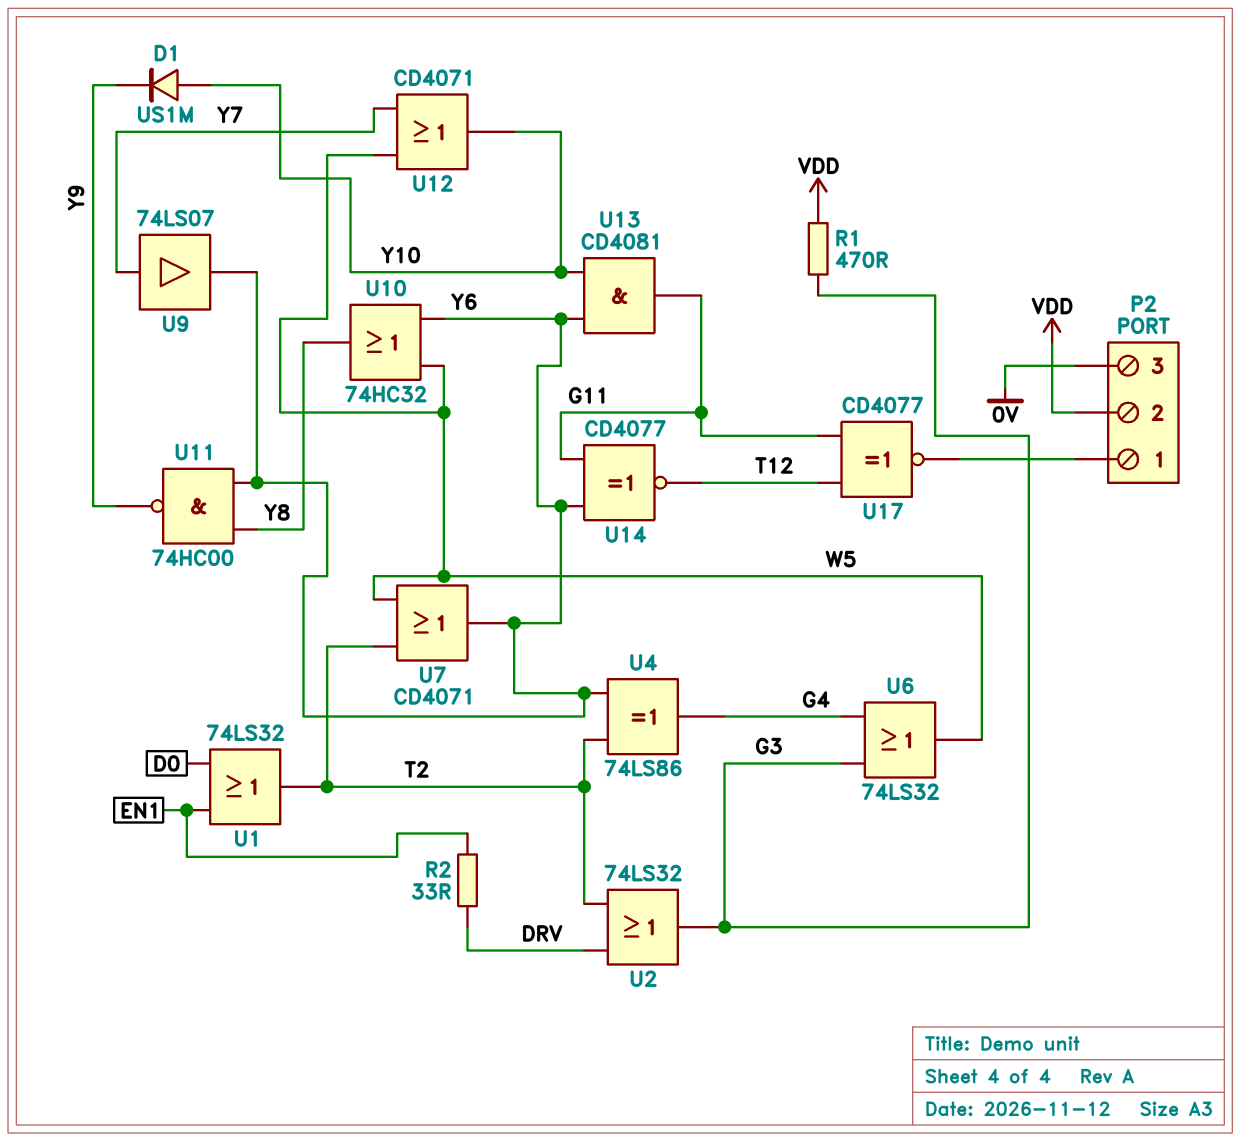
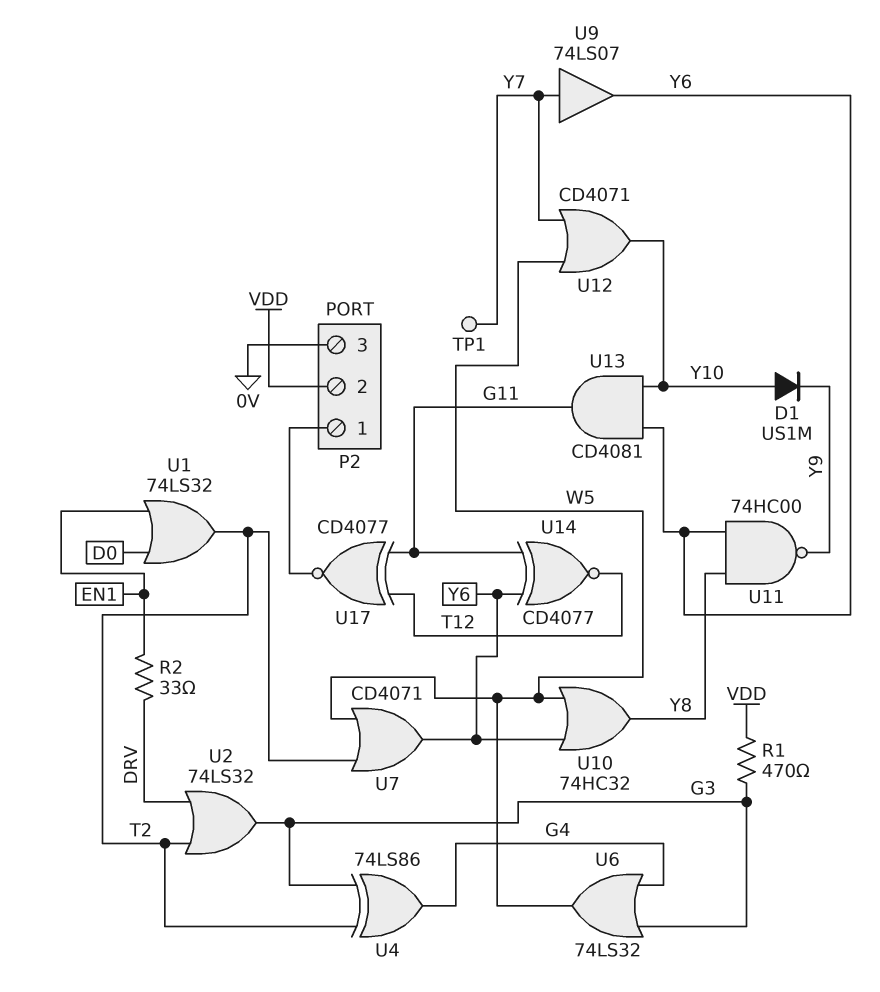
TP1: none -> test point (Y7)
U4: XOR 74LS86 (in T2, in Y6, out G4) -> XOR 74LS86 (in G3, in T2, out G4)

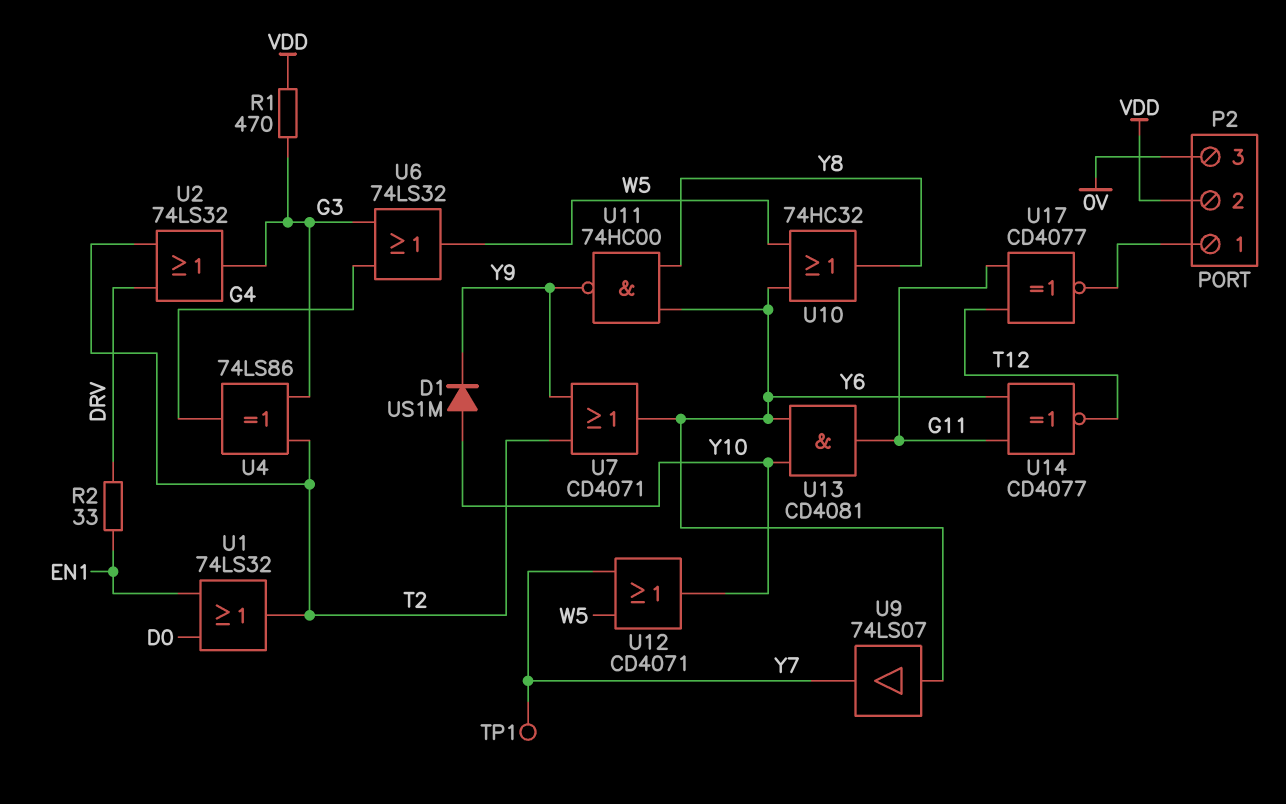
U7: OR CD4071 (in T2, in W5, out Y6) -> OR CD4071 (in T2, in Y9, out Y6)
U9: buffer 74LS07 (in Y7, out Y6) -> buffer 74LS07 (in Y6, out Y7)

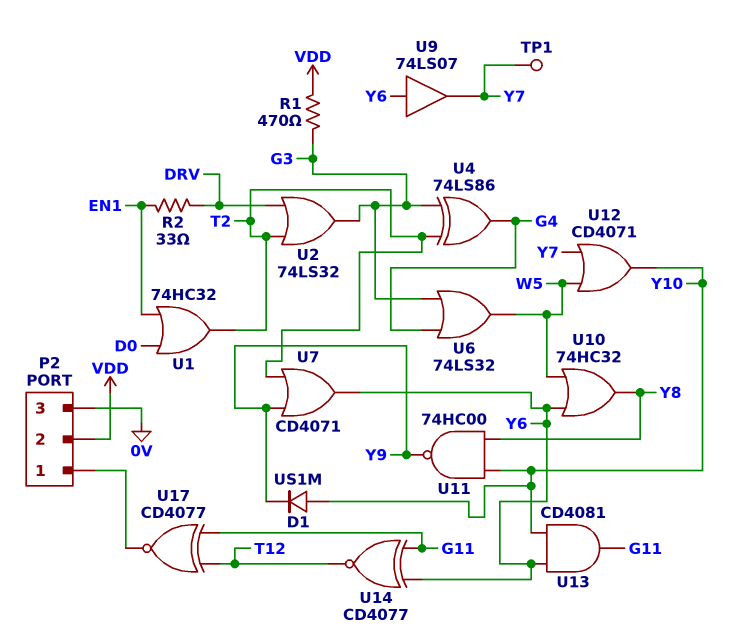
U1: OR 74LS32 (in D0, in EN1, out T2) -> OR 74HC32 (in D0, in EN1, out T2)
U11: NAND 74HC00 (in Y6, in Y8, out Y9) -> NAND 74HC00 (in Y8, in Y10, out Y9)

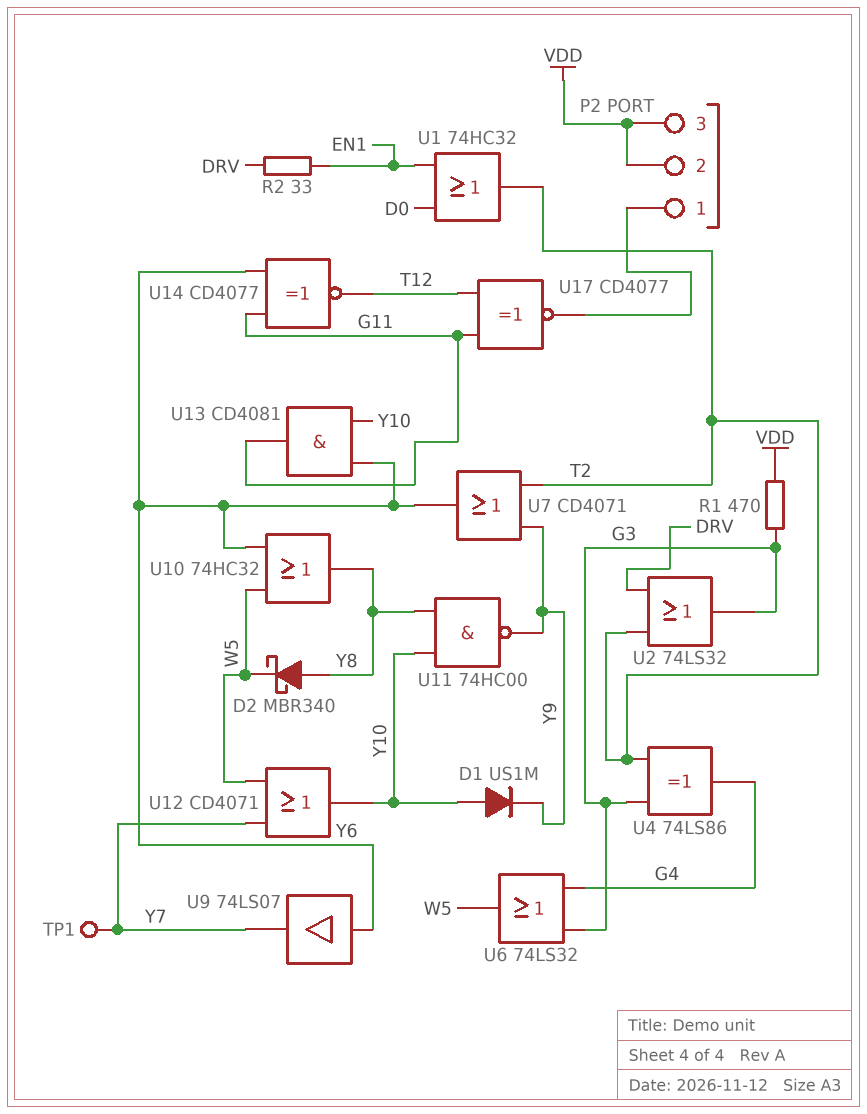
D2: none -> schottky MBR340 (A Y8, K W5)
P2 pin 3: 0V -> VDD

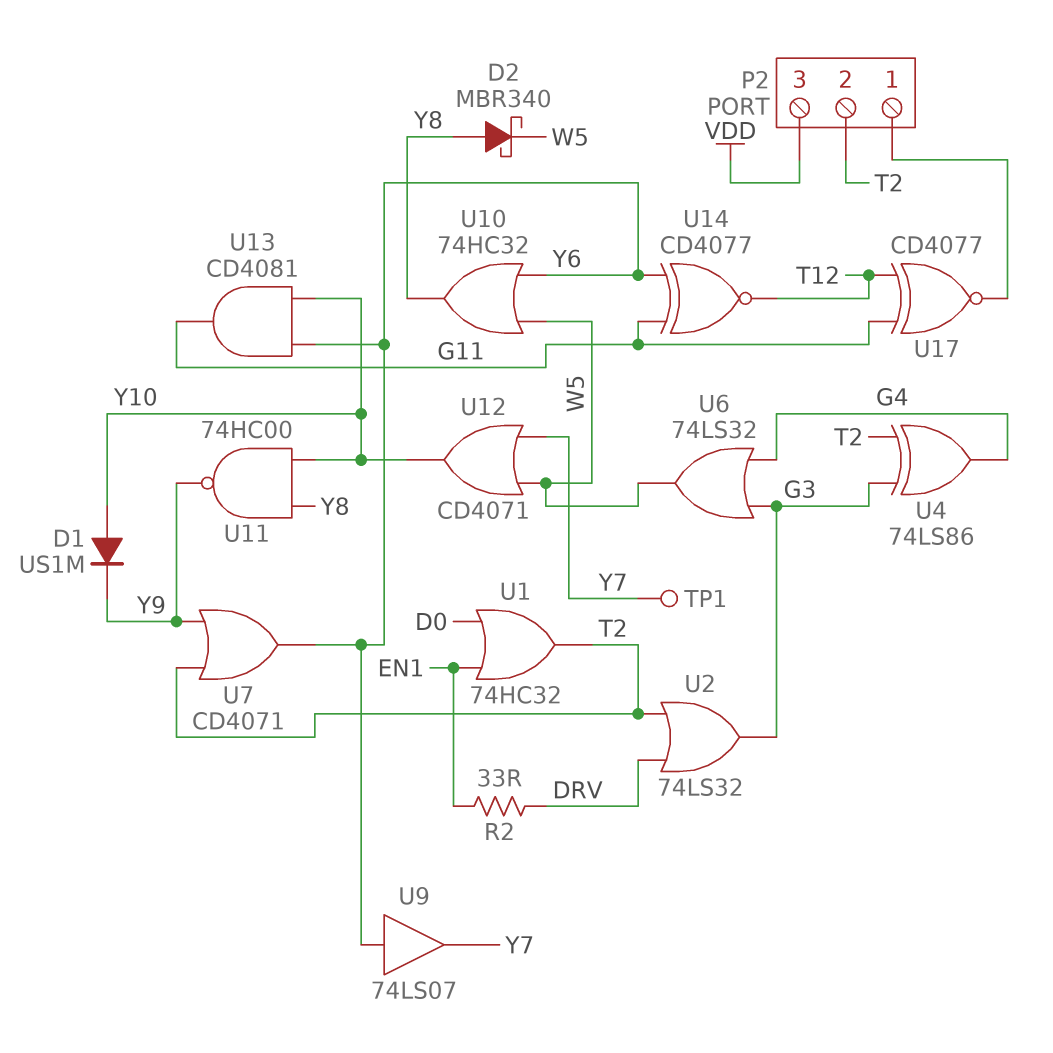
P2 pin 2: VDD -> T2
R1: 470 (G3, VDD) -> none

